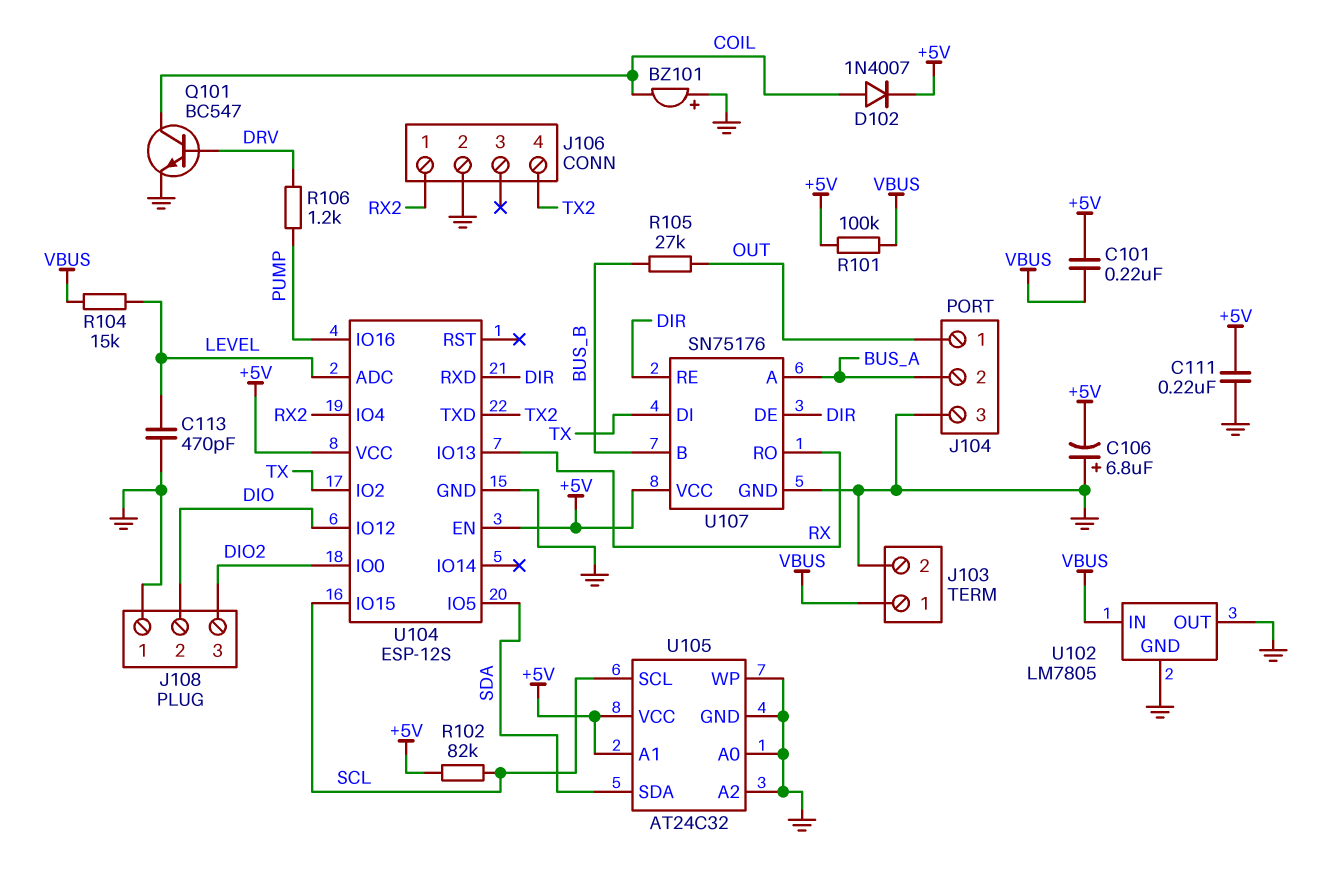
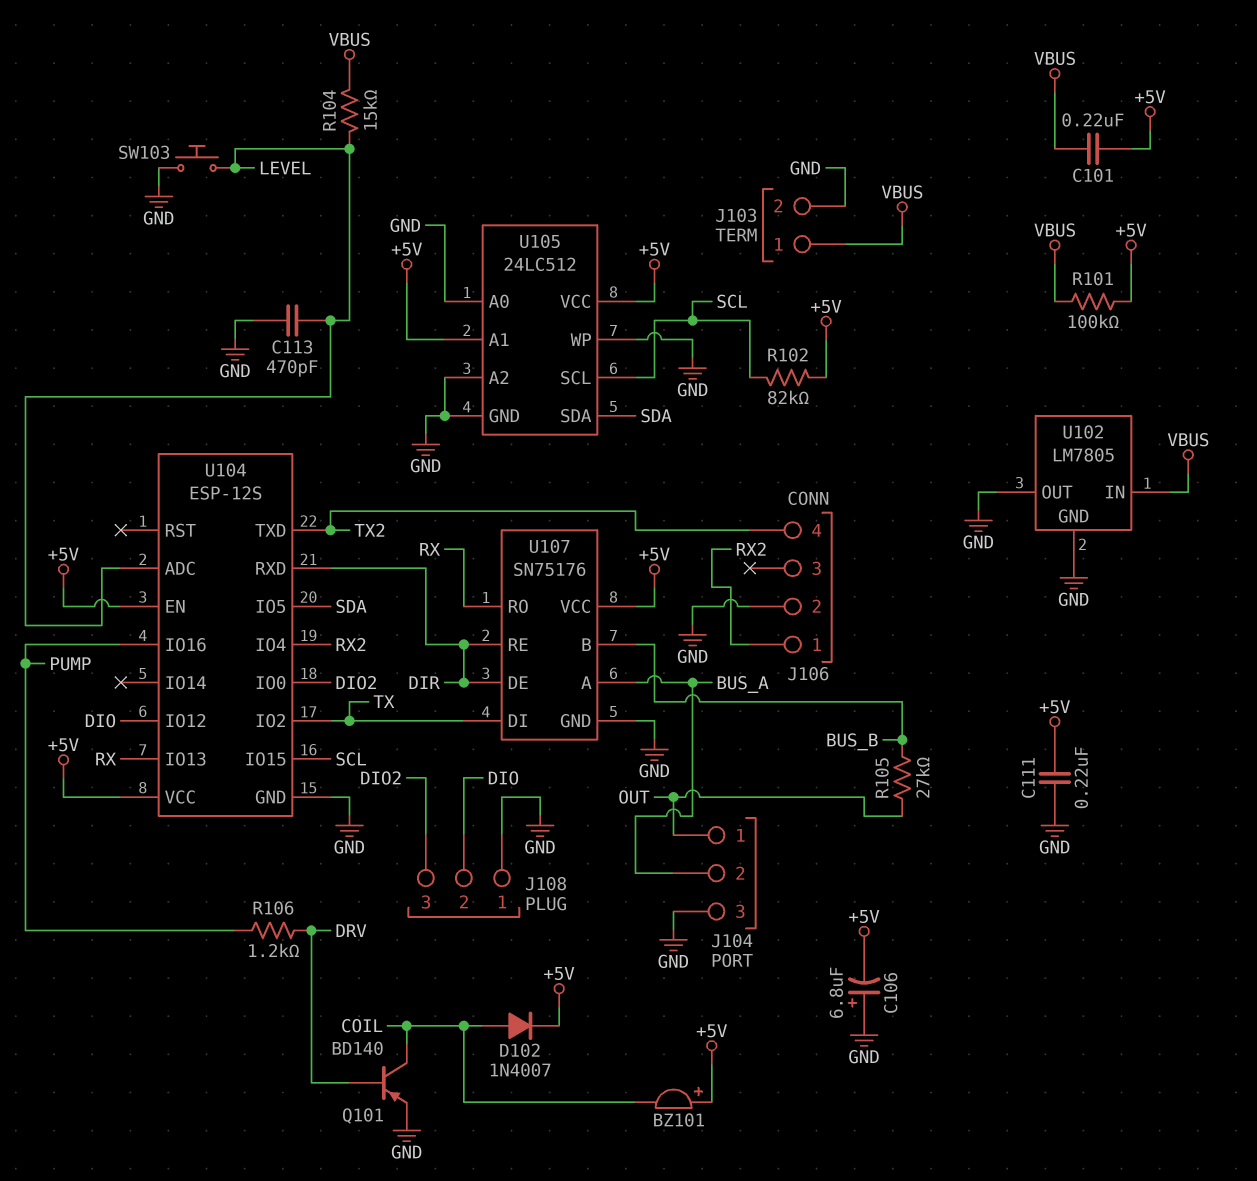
BZ101: buzzer (plus GND, minus COIL) -> buzzer (plus +5V, minus COIL)
Q101: NPN BC547 (B DRV, C COIL, E GND) -> PNP BD140 (B DRV, C COIL, E GND)
SW103: none -> button (GND, LEVEL)
U105: AT24C32 -> 24LC512

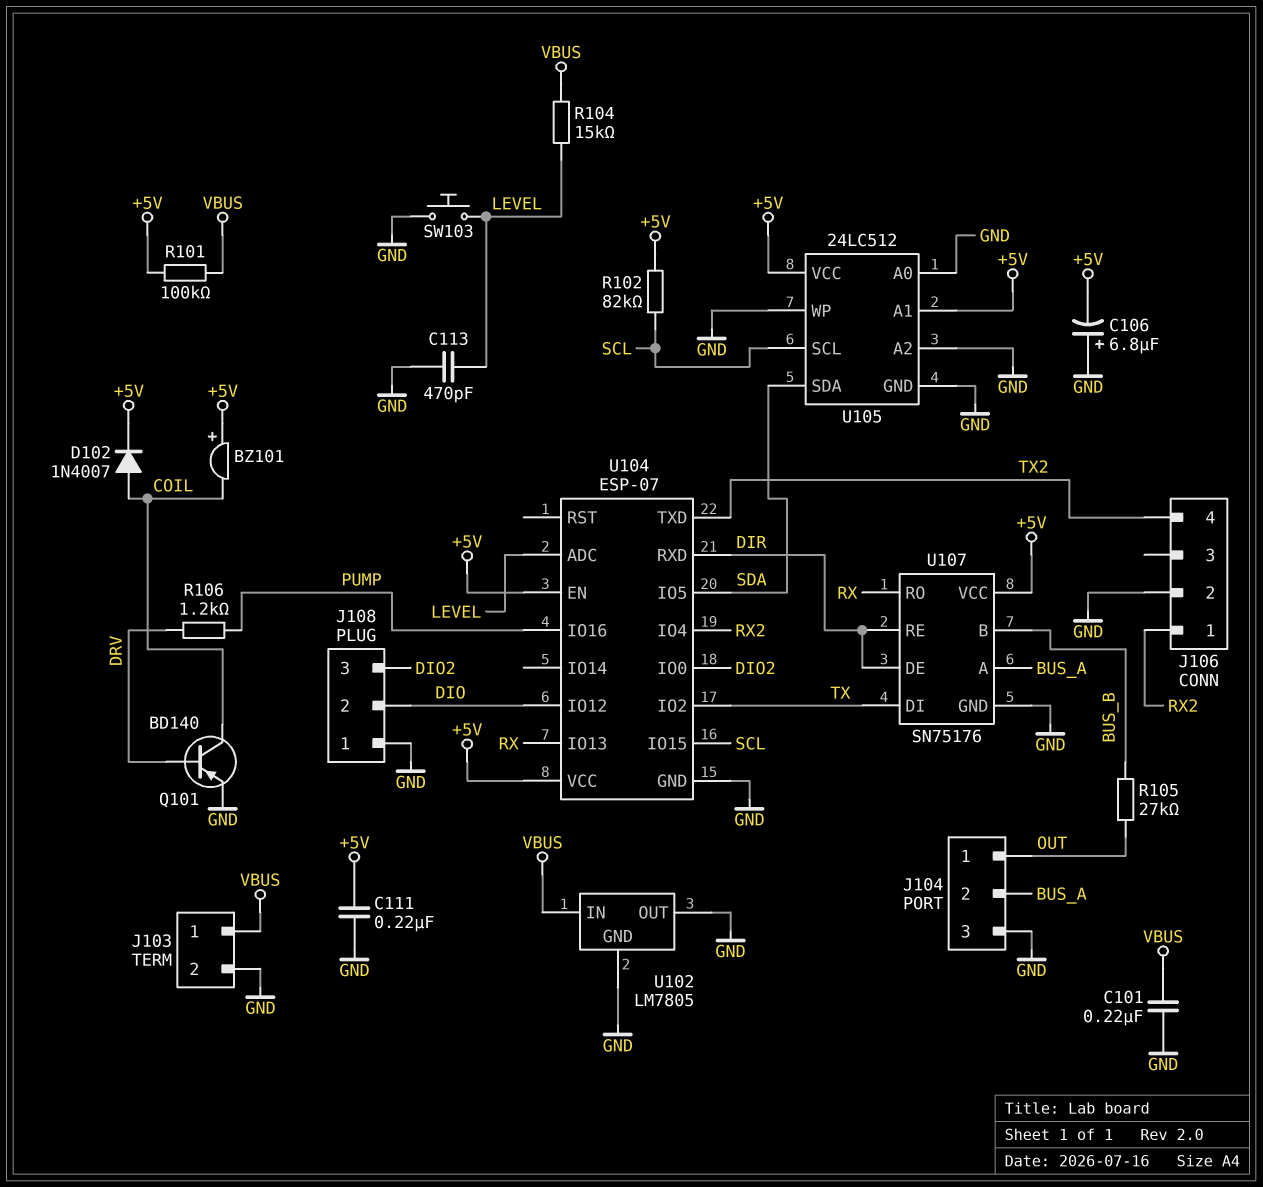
C101: 220nF (+5V, VBUS) -> 220nF (GND, VBUS)
U104: ESP-12S -> ESP-07

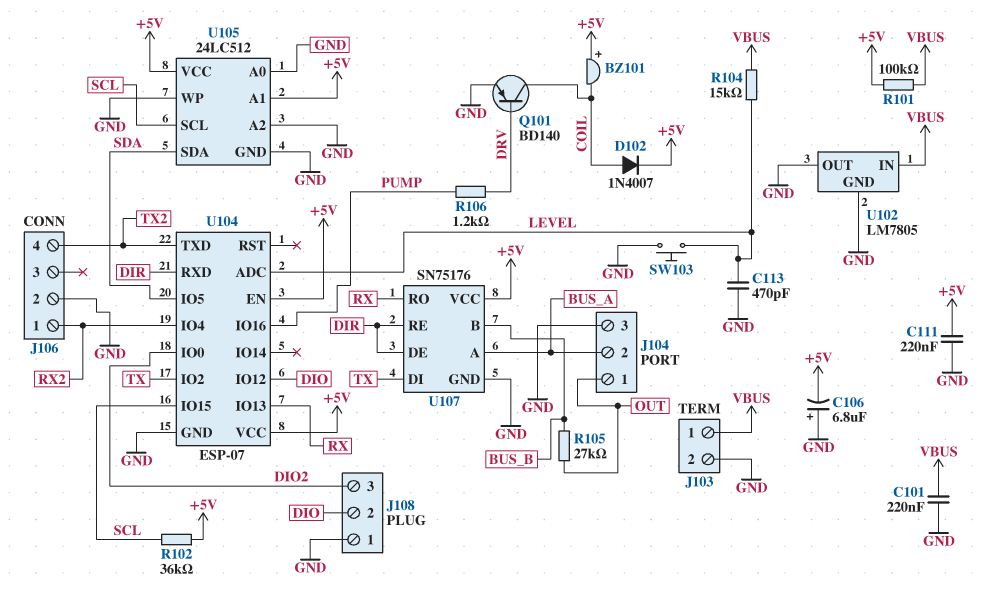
R102: 82k (+5V, SCL) -> 36k (+5V, SCL)

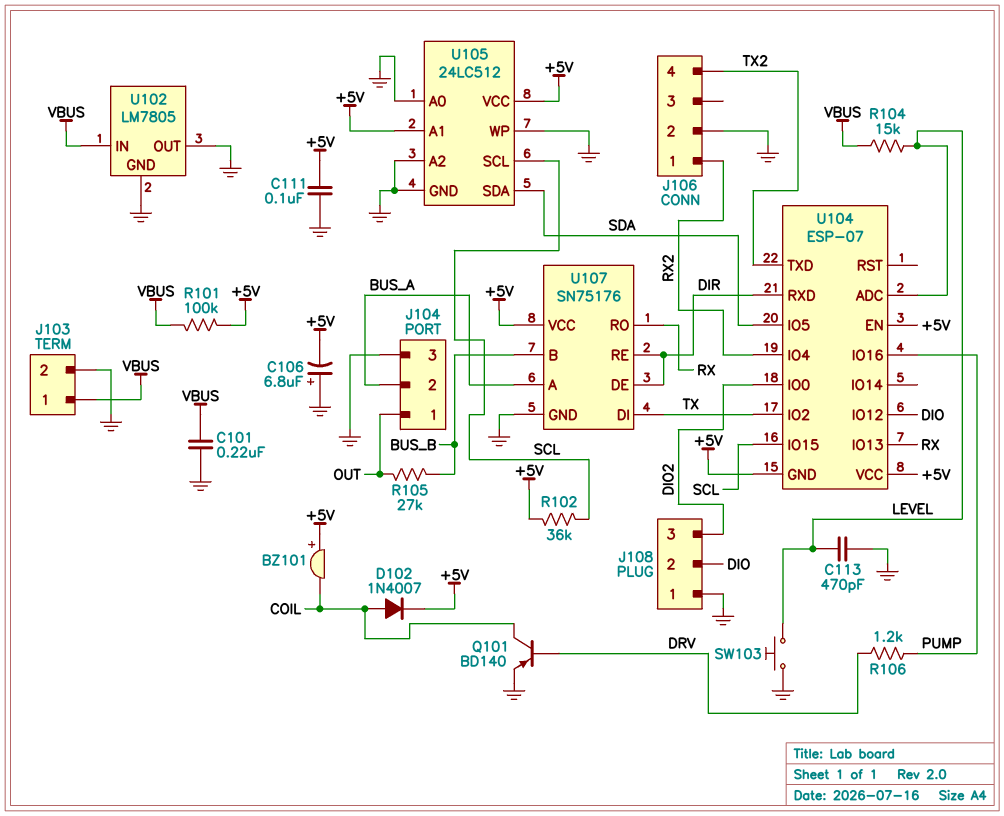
C111: 220nF (+5V, GND) -> 100nF (+5V, GND)
U104 pin GND: GND -> +5V

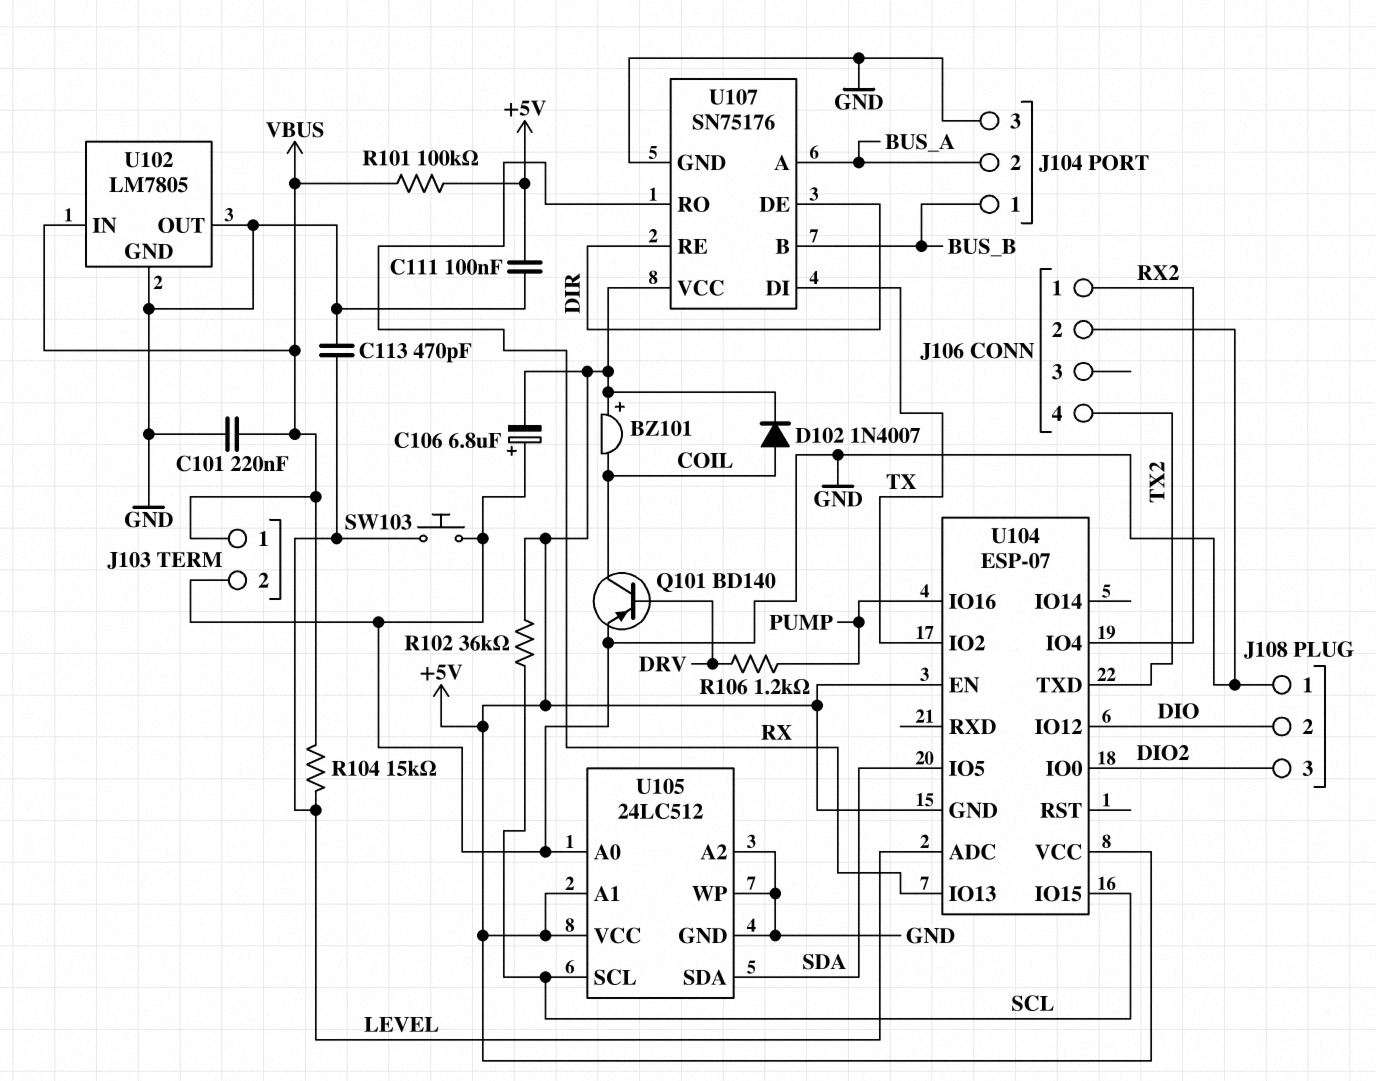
J104 pin 1: OUT -> BUS_B
R105: 27k (BUS_B, OUT) -> none
U104 pin RXD: DIR -> none

